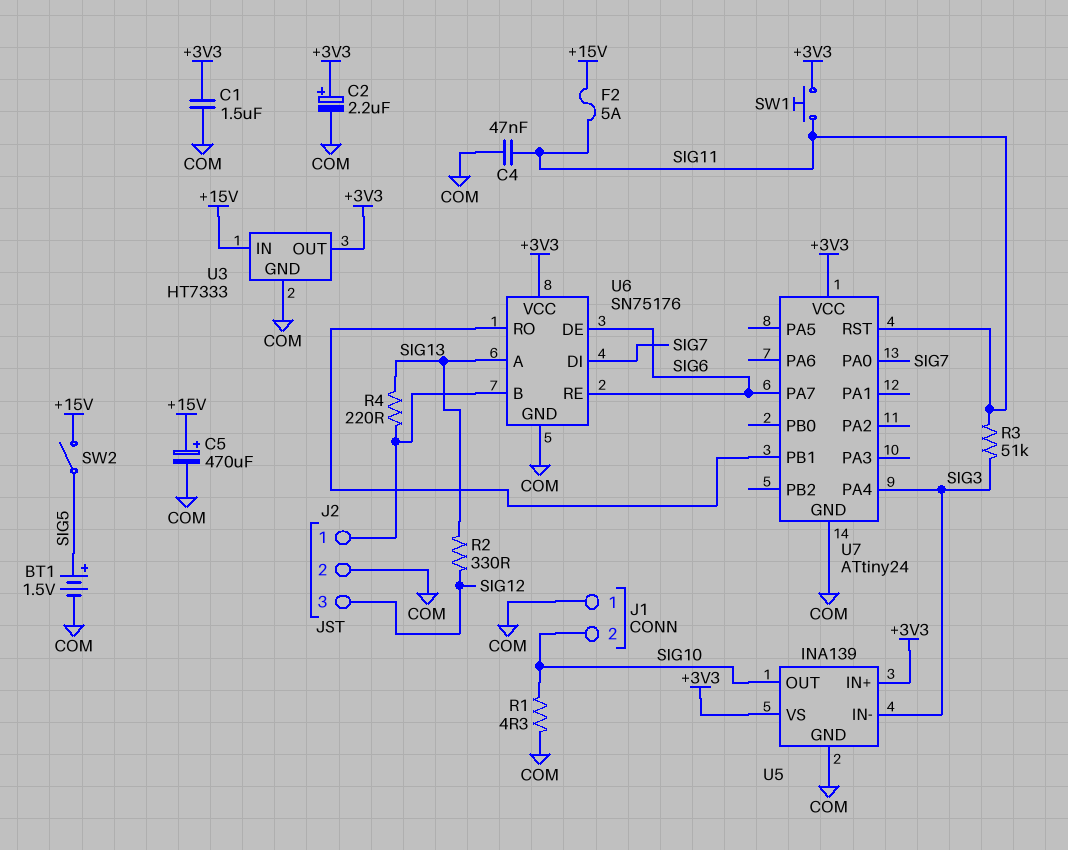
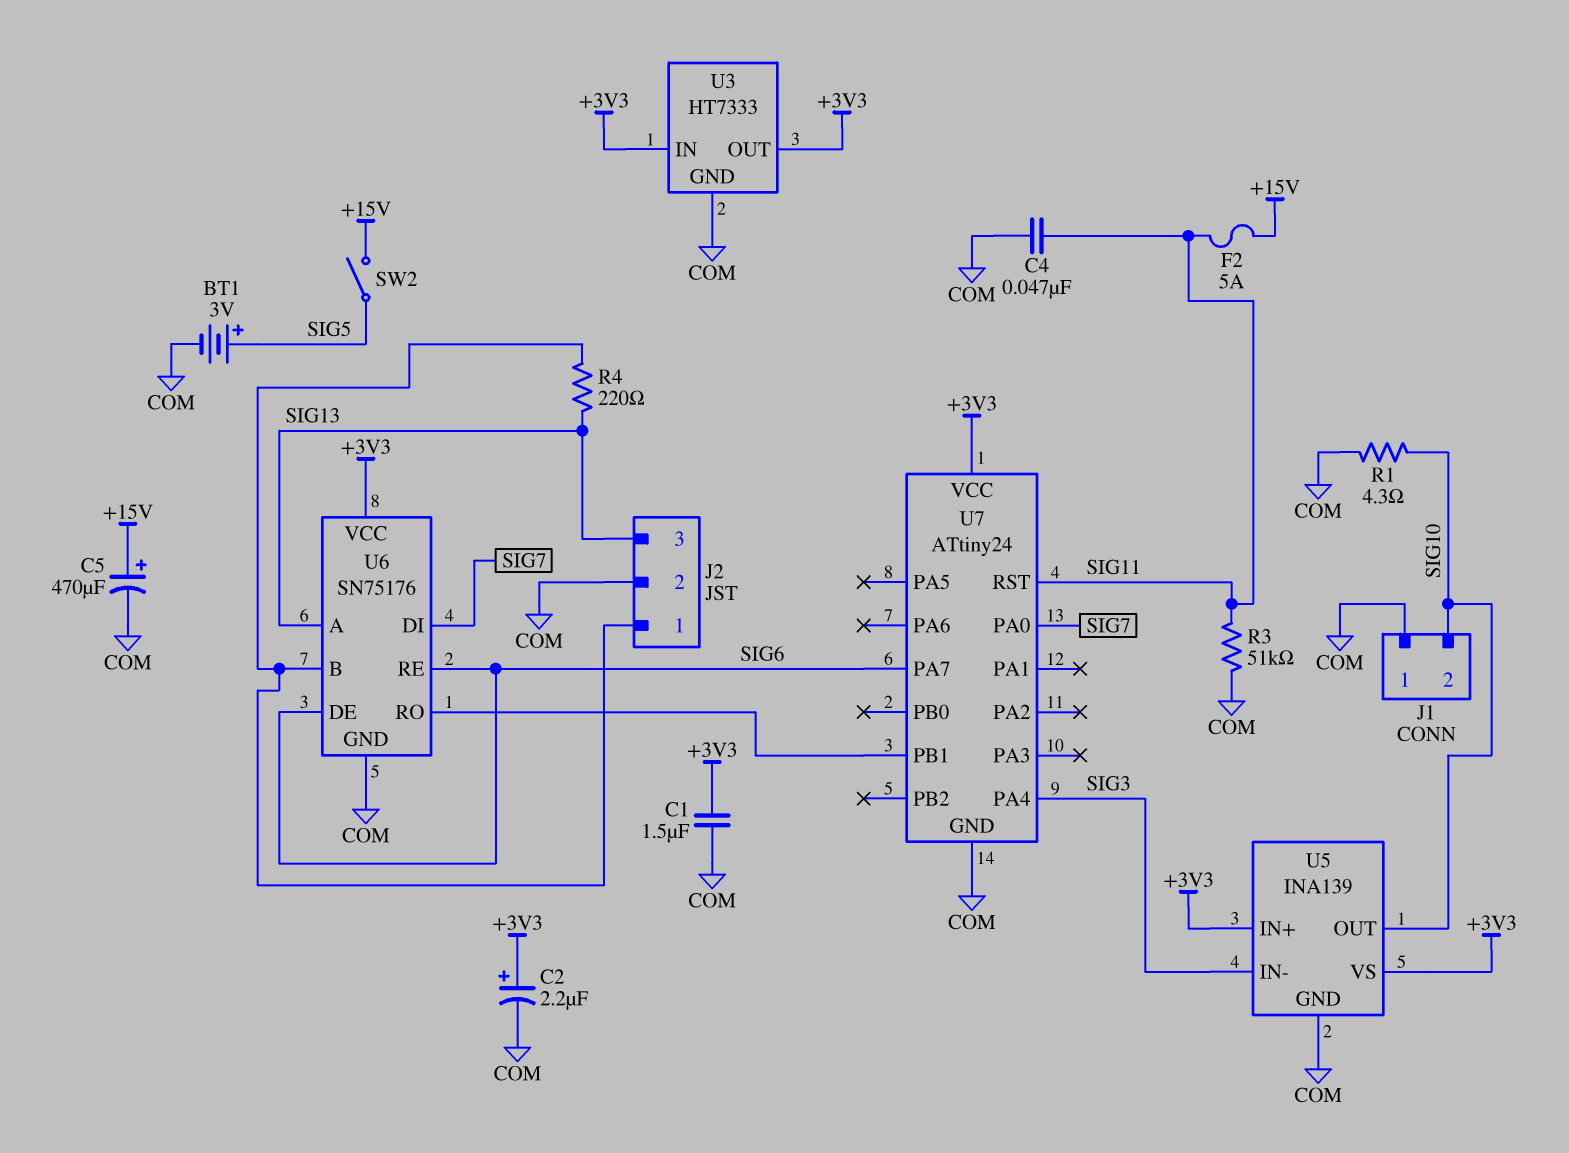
BT1: 1.5V (plus SIG5, minus COM) -> 3V (plus SIG5, minus COM)
J2 pin 3: SIG12 -> SIG13
R2: 330 (SIG12, SIG13) -> none
R3: 51k (SIG3, SIG11) -> 51k (COM, SIG11)
SW1: button (+3V3, SIG11) -> none
U3 pin IN: +15V -> +3V3

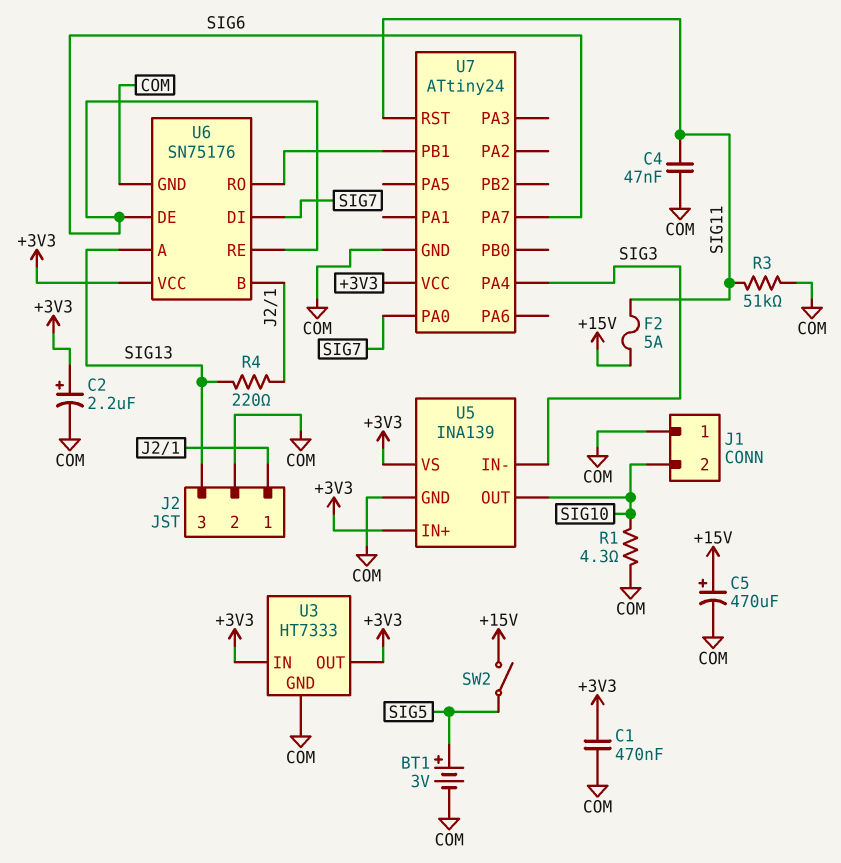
C1: 1.5uF (+3V3, COM) -> 470nF (+3V3, COM)

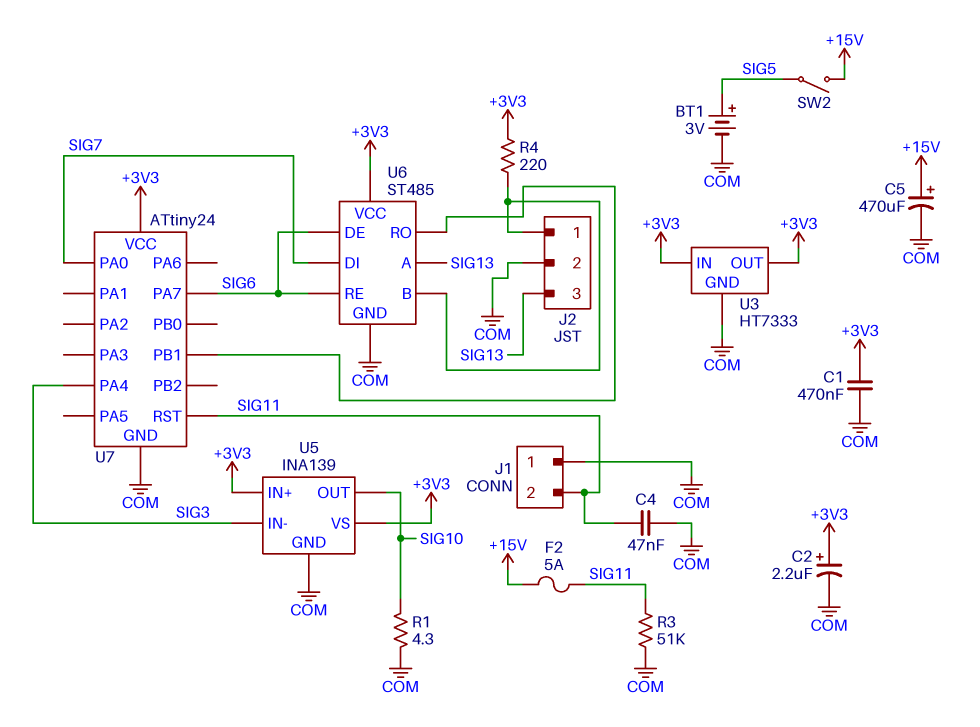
J1 pin 2: SIG10 -> SIG11
R4: 220 (J2/1, SIG13) -> 220 (+3V3, J2/1)
U6: SN75176 -> ST485

